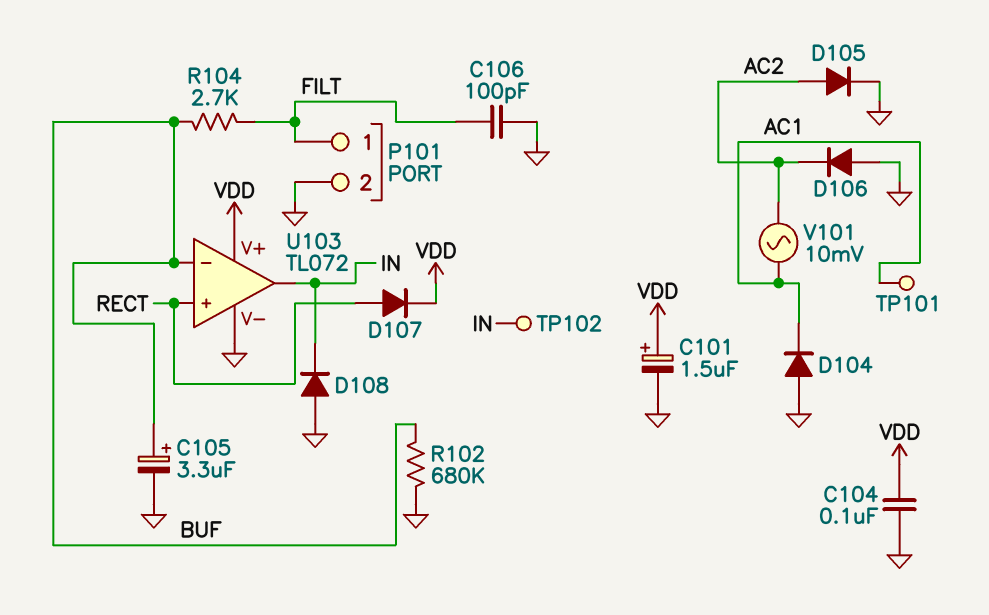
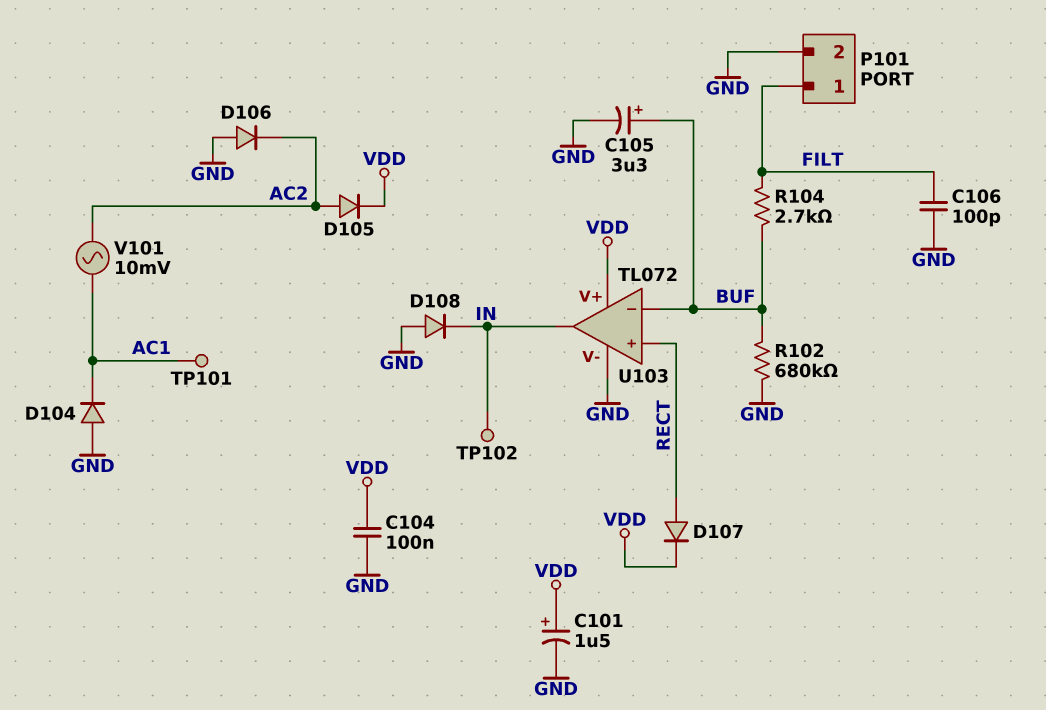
D105: diode (A AC2, K GND) -> diode (A AC2, K VDD)

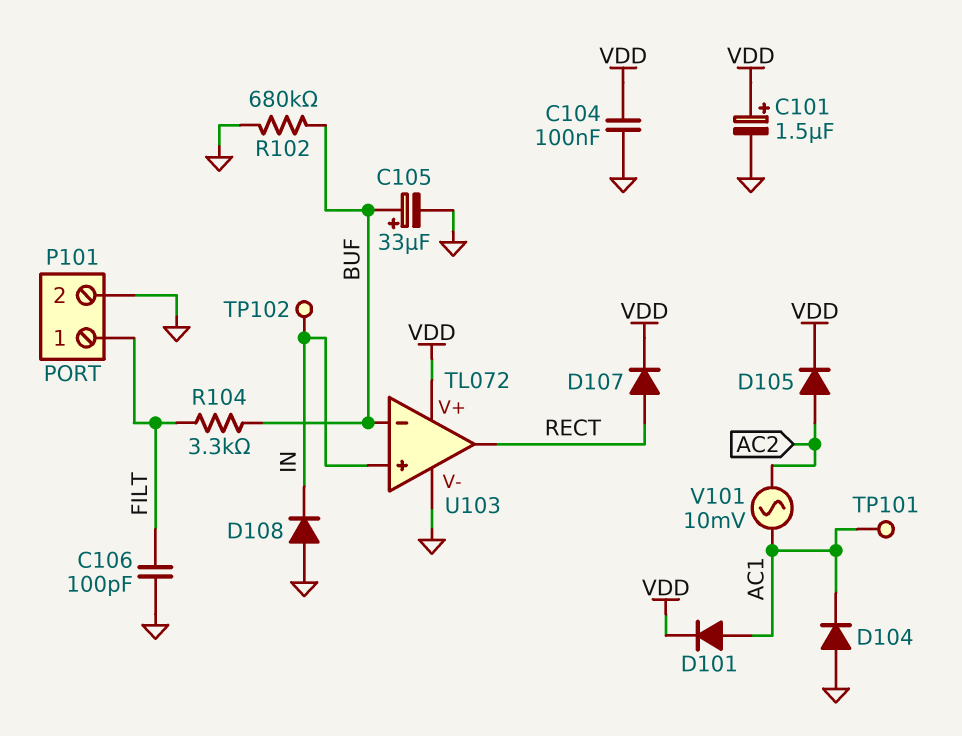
C105: 3.3uF (plus BUF, minus GND) -> 33uF (plus BUF, minus GND)
D101: none -> diode (A AC1, K VDD)
D106: diode (A GND, K AC2) -> none
R104: 2.7k (BUF, FILT) -> 3.3k (BUF, FILT)
U103 pin in+: RECT -> IN
U103 pin out: IN -> RECT

